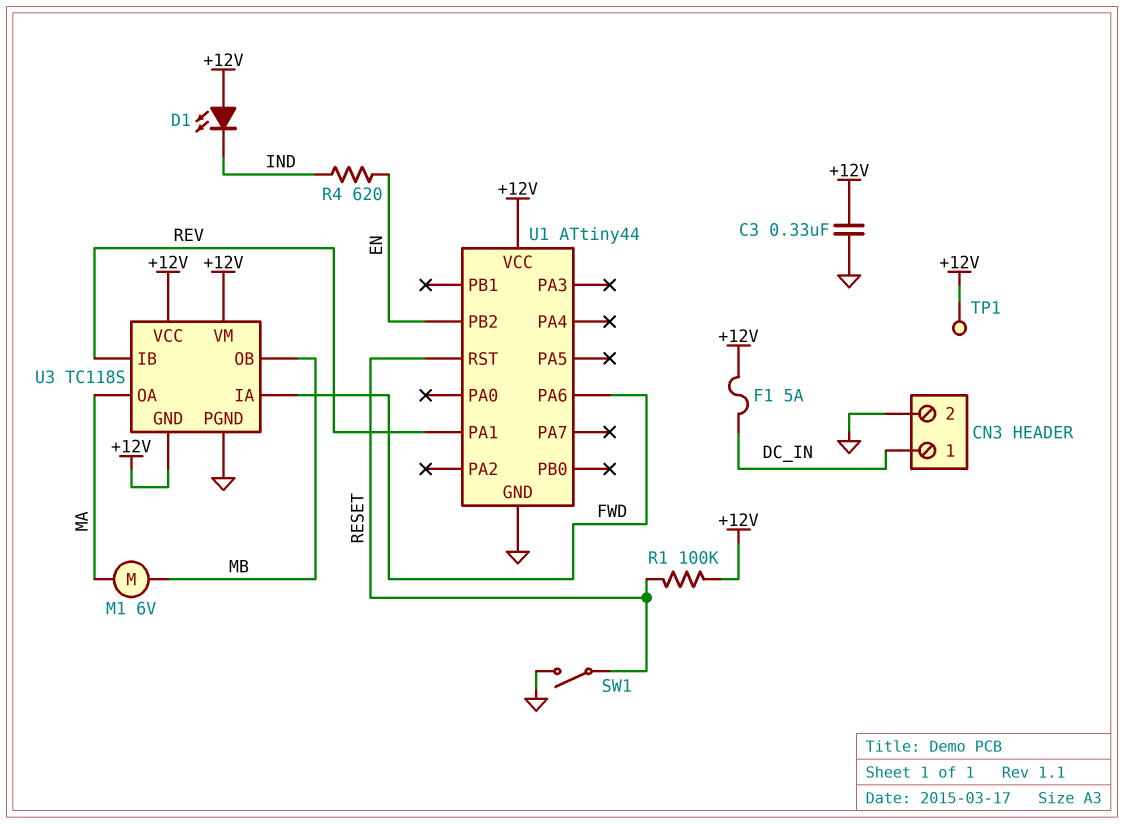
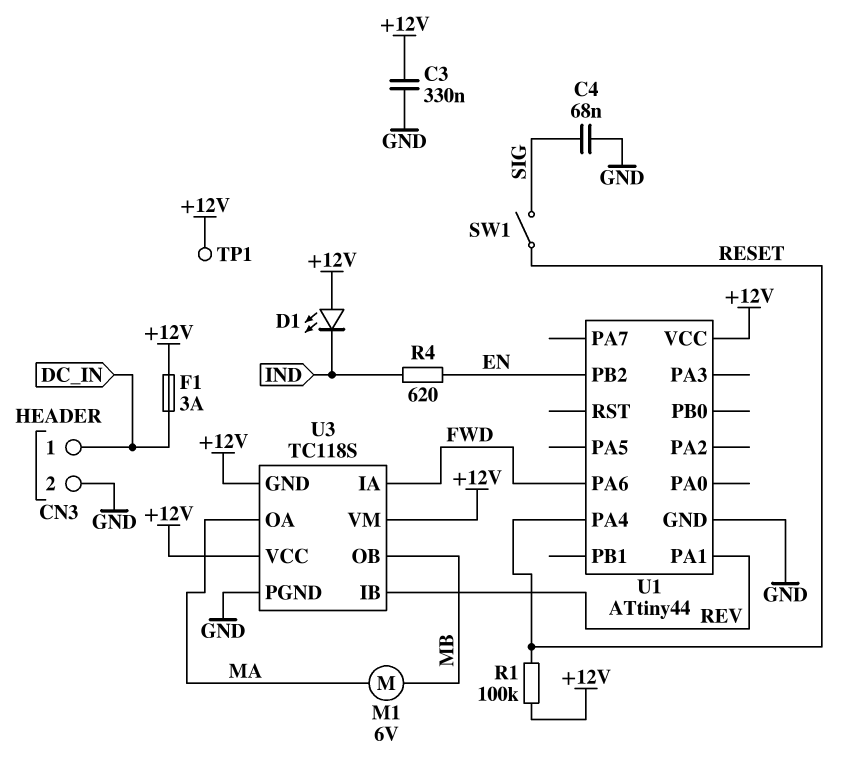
C4: none -> 68nF (GND, SIG)
F1: 5A (+12V, DC_IN) -> 3A (+12V, DC_IN)
SW1: switch (GND, RESET) -> switch (RESET, SIG)
U1 pin PA4: none -> RESET
U1 pin RST: RESET -> none

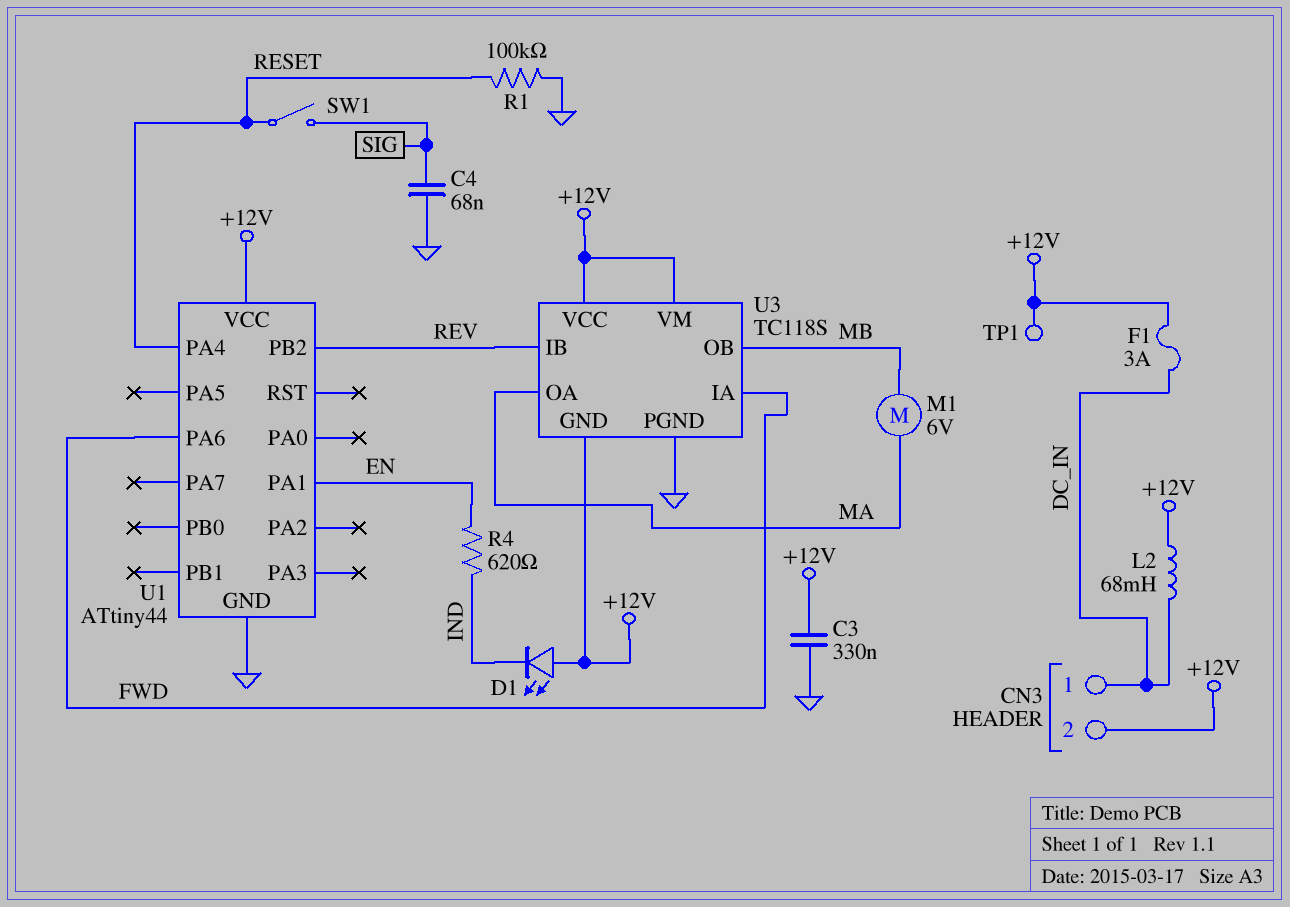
CN3 pin 2: GND -> +12V
L2: none -> 68mH (+12V, DC_IN)
R1: 100k (+12V, RESET) -> 100k (GND, RESET)
U1 pin PA1: REV -> EN
U1 pin PB2: EN -> REV

